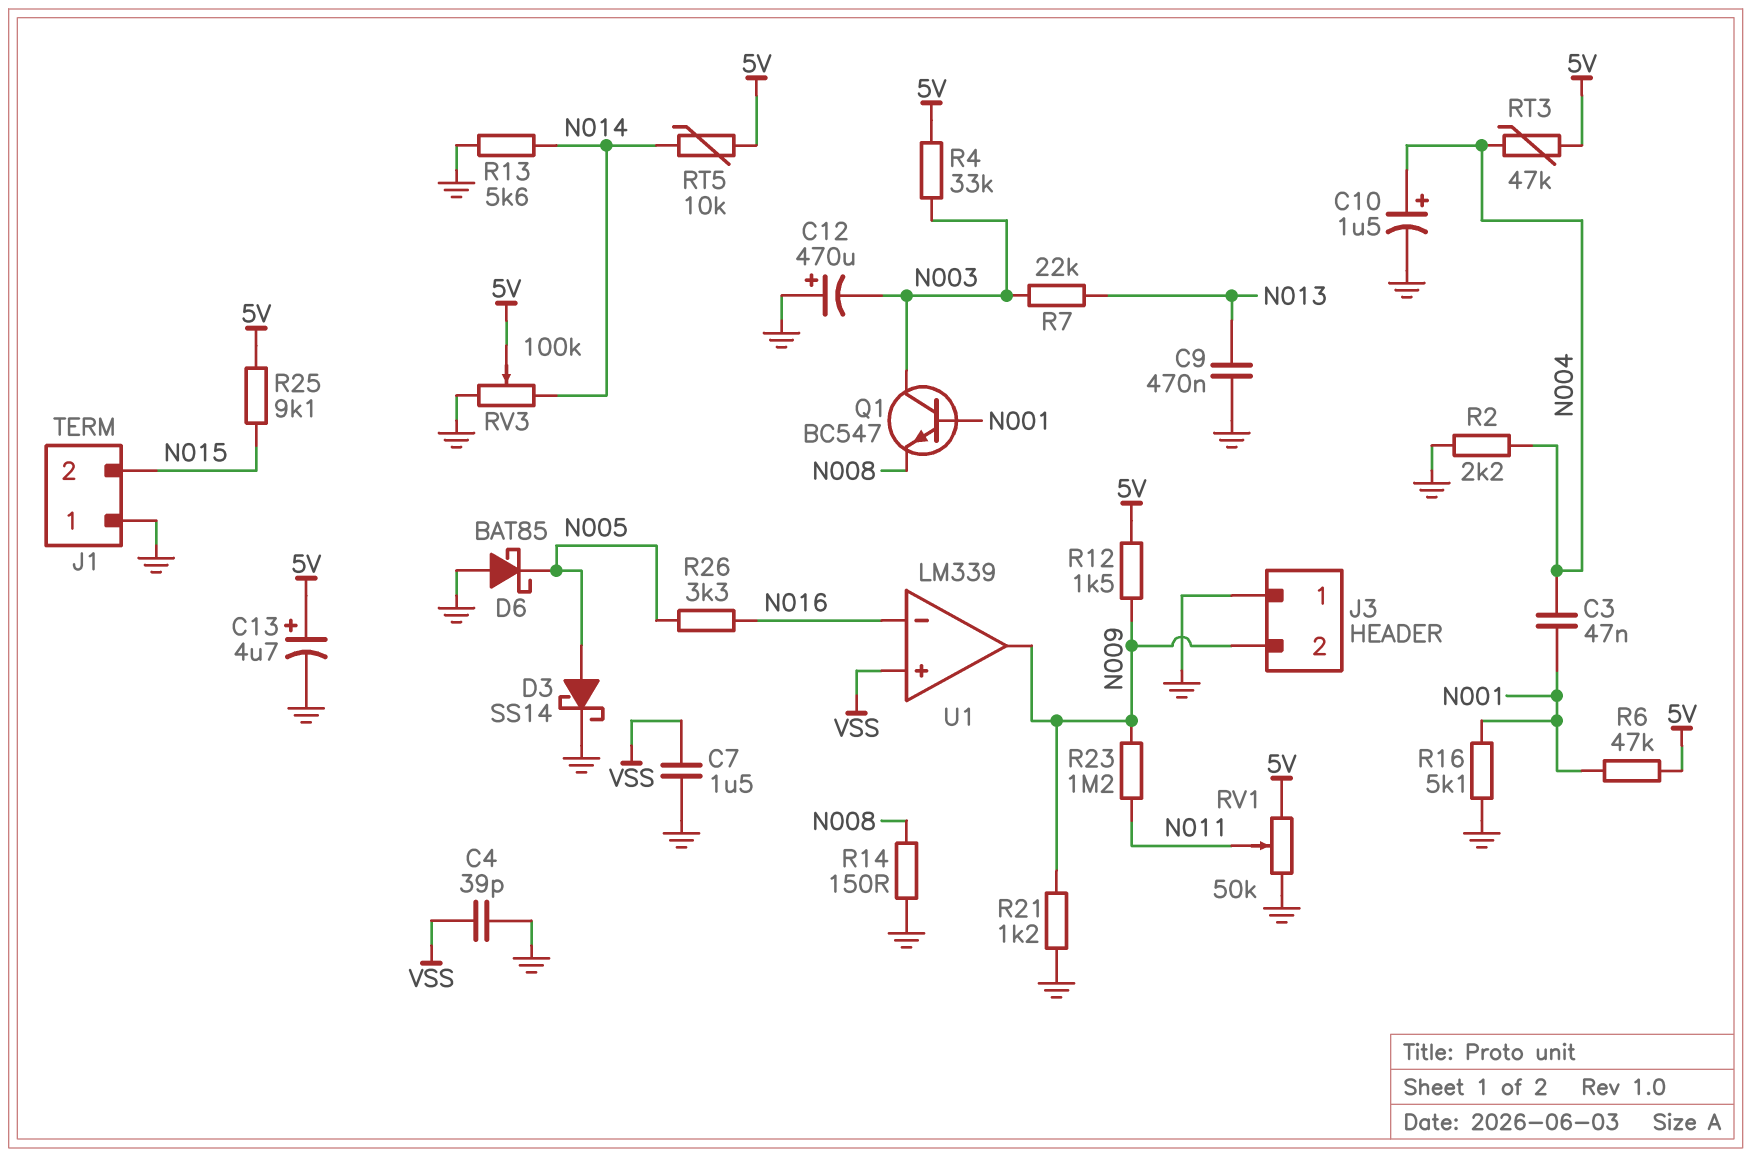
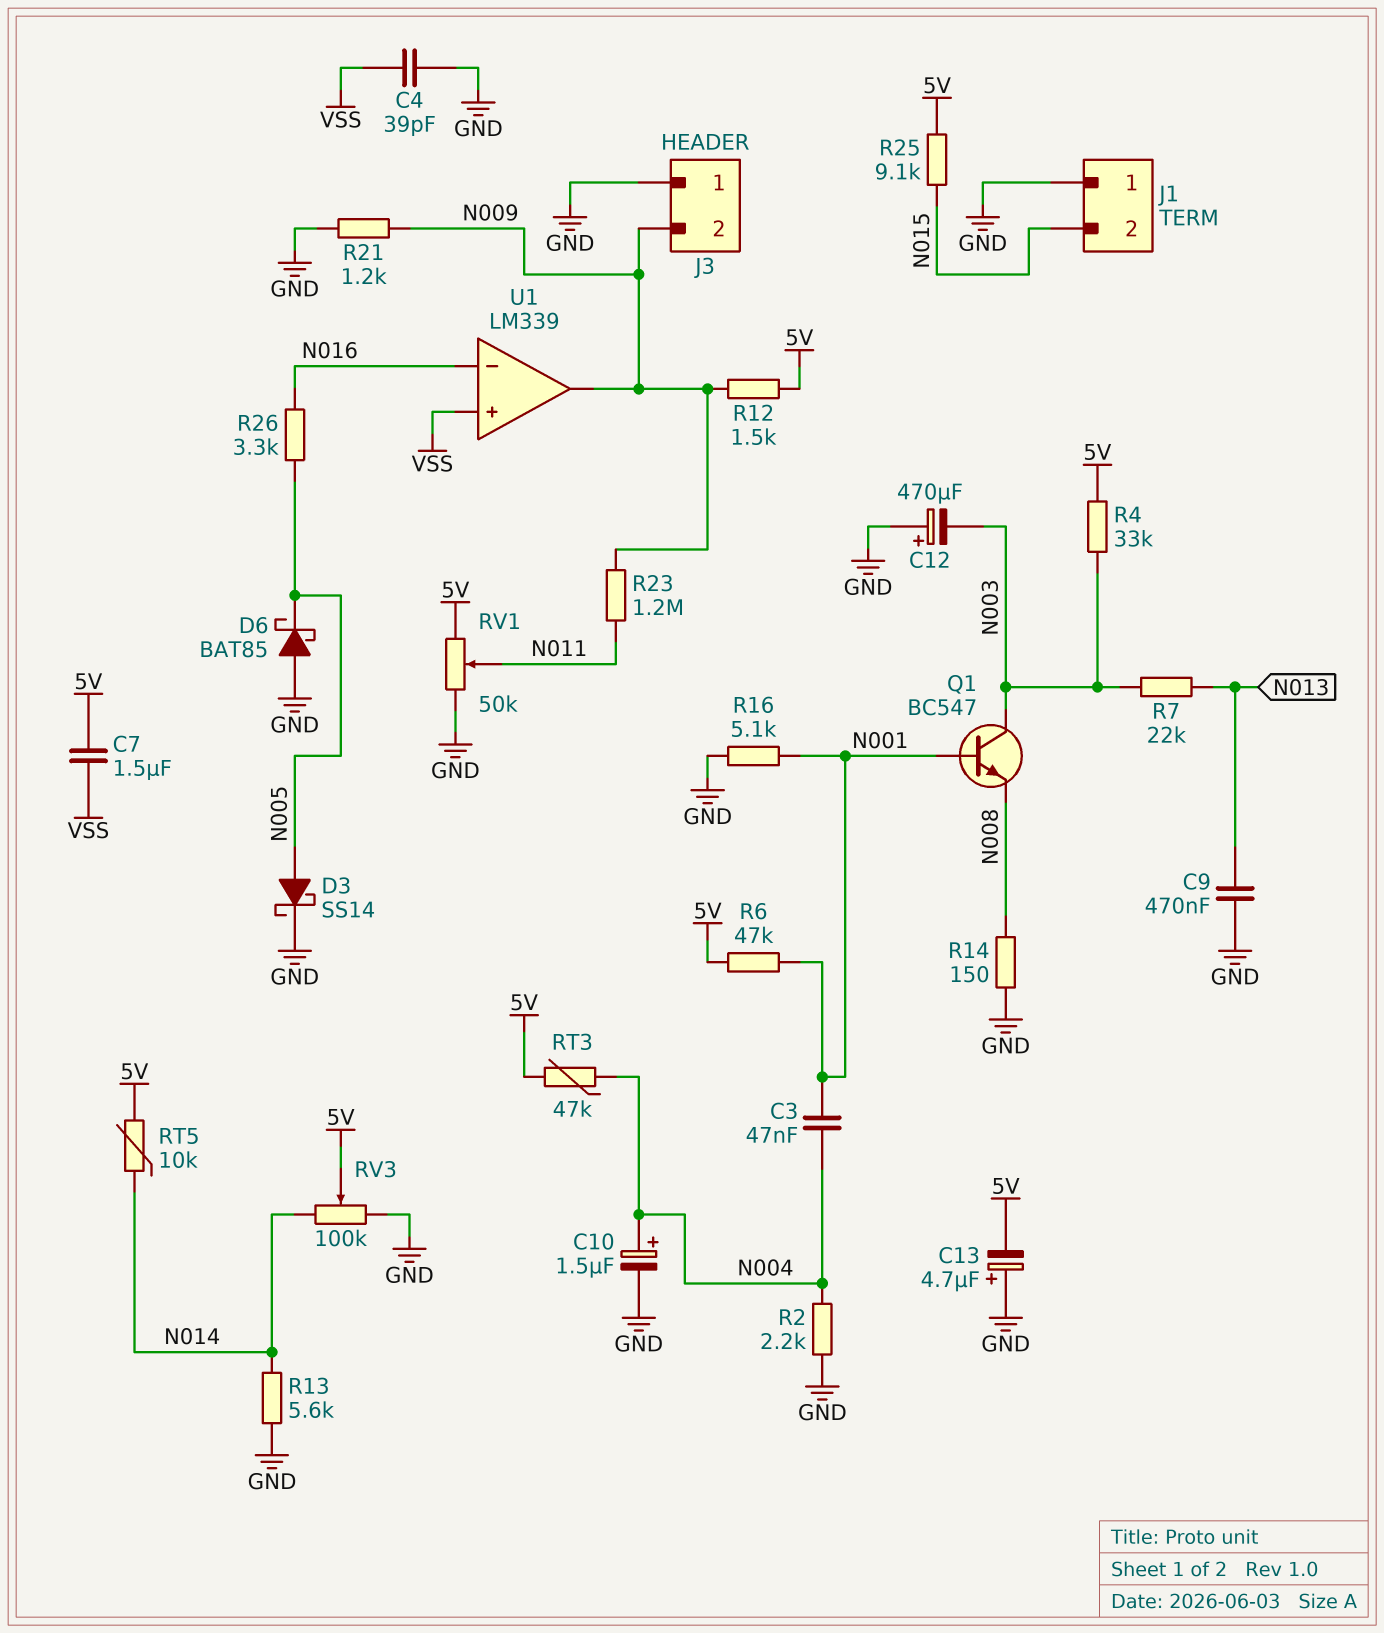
C7: 1.5uF (GND, VSS) -> 1.5uF (5V, VSS)
C13: 4.7uF (plus 5V, minus GND) -> 4.7uF (plus GND, minus 5V)

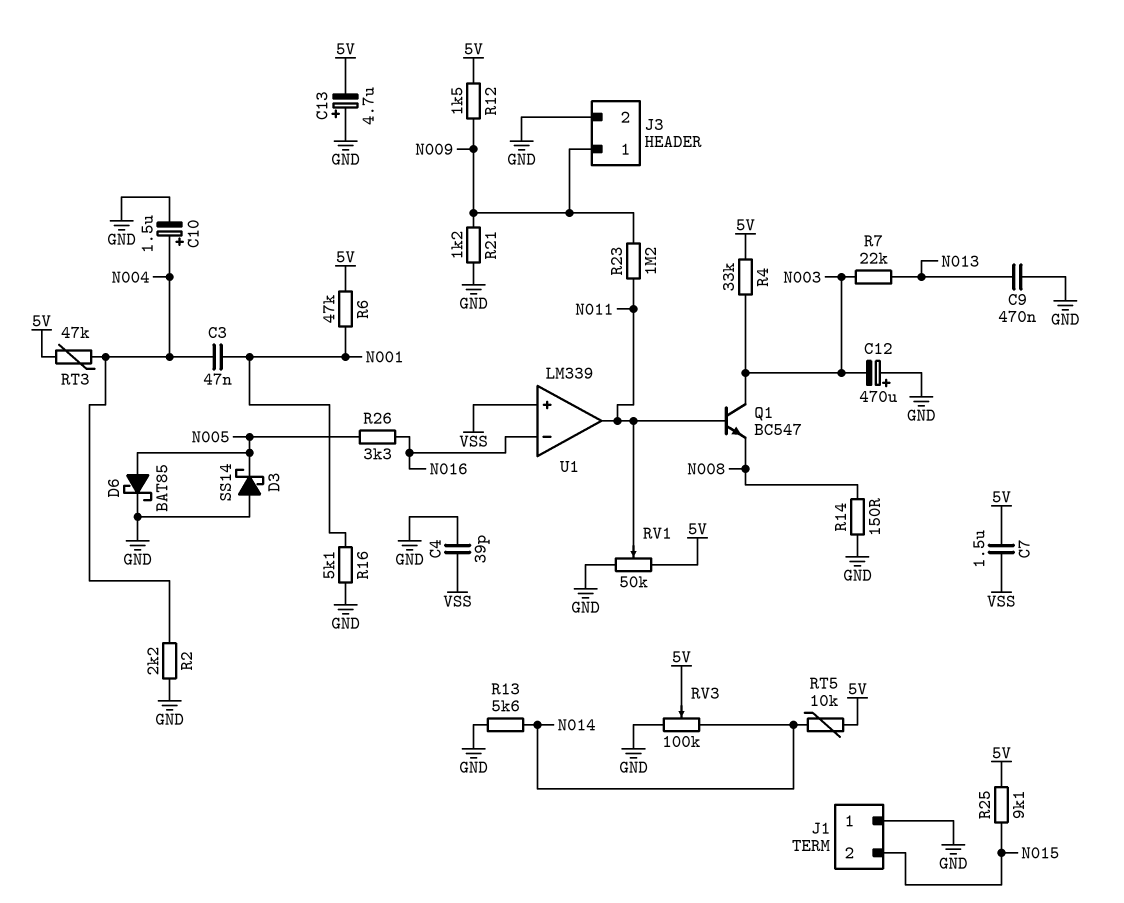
D3: schottky SS14 (A N005, K GND) -> schottky SS14 (A GND, K N005)
D6: schottky BAT85 (A GND, K N005) -> schottky BAT85 (A N005, K GND)
J3 pin 1: GND -> N009
J3 pin 2: N009 -> GND
Q1: NPN BC547 (B N001, C N003, E N008) -> NPN BC547 (B N011, C N003, E N008)
U1 pin out: N009 -> N011

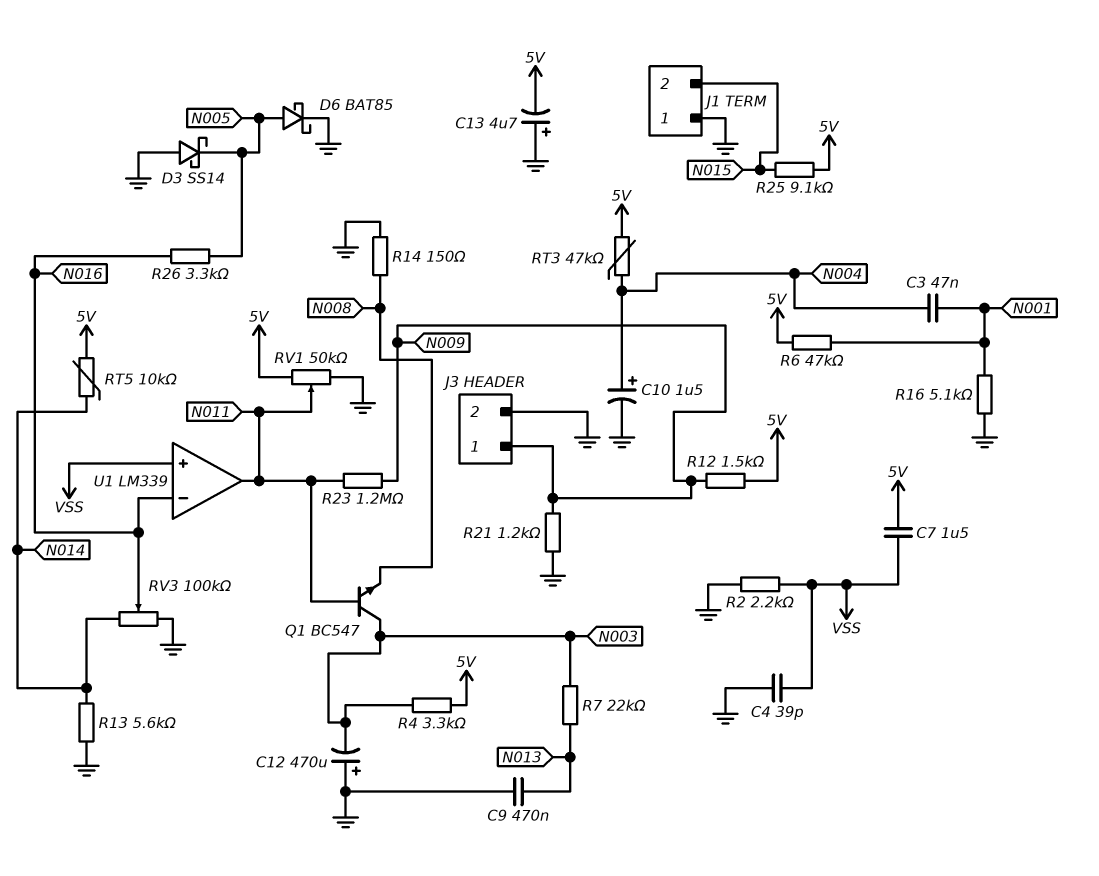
R2: 2.2k (GND, N004) -> 2.2k (GND, VSS)
R4: 33k (5V, N003) -> 3.3k (5V, N003)
RV3: 100k (GND, N014, wiper 5V) -> 100k (GND, N014, wiper N016)

